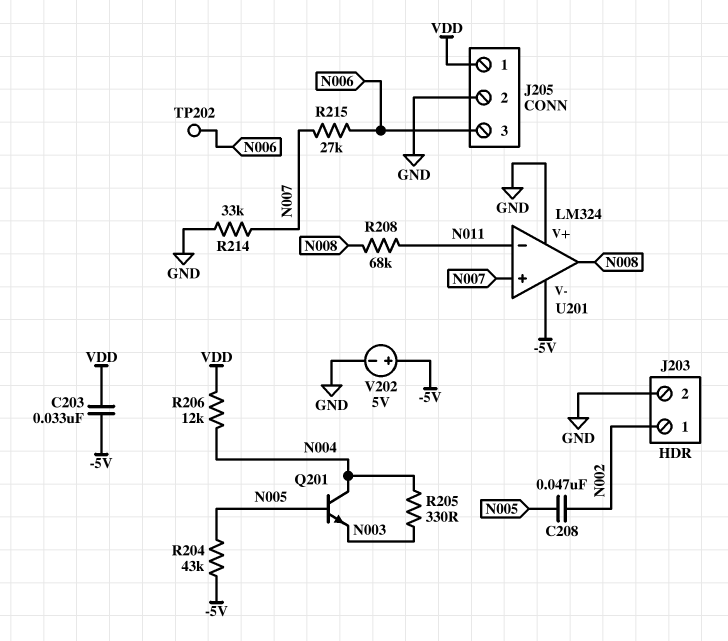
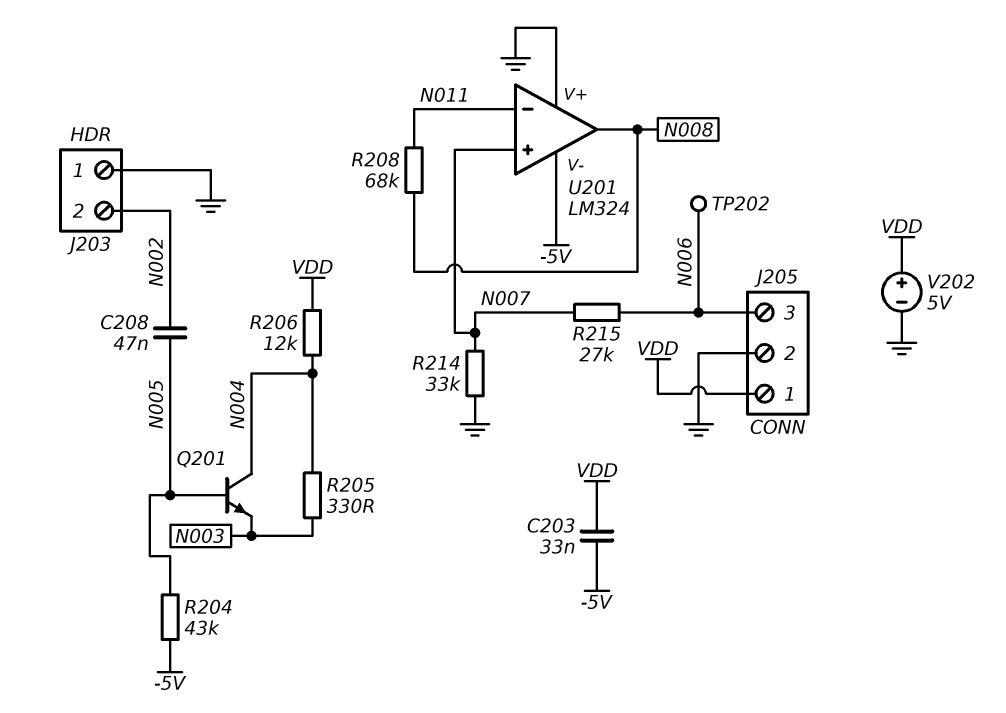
J203 pin 1: N002 -> GND
J203 pin 2: GND -> N002
V202: 5V (plus -5V, minus GND) -> 5V (plus VDD, minus GND)

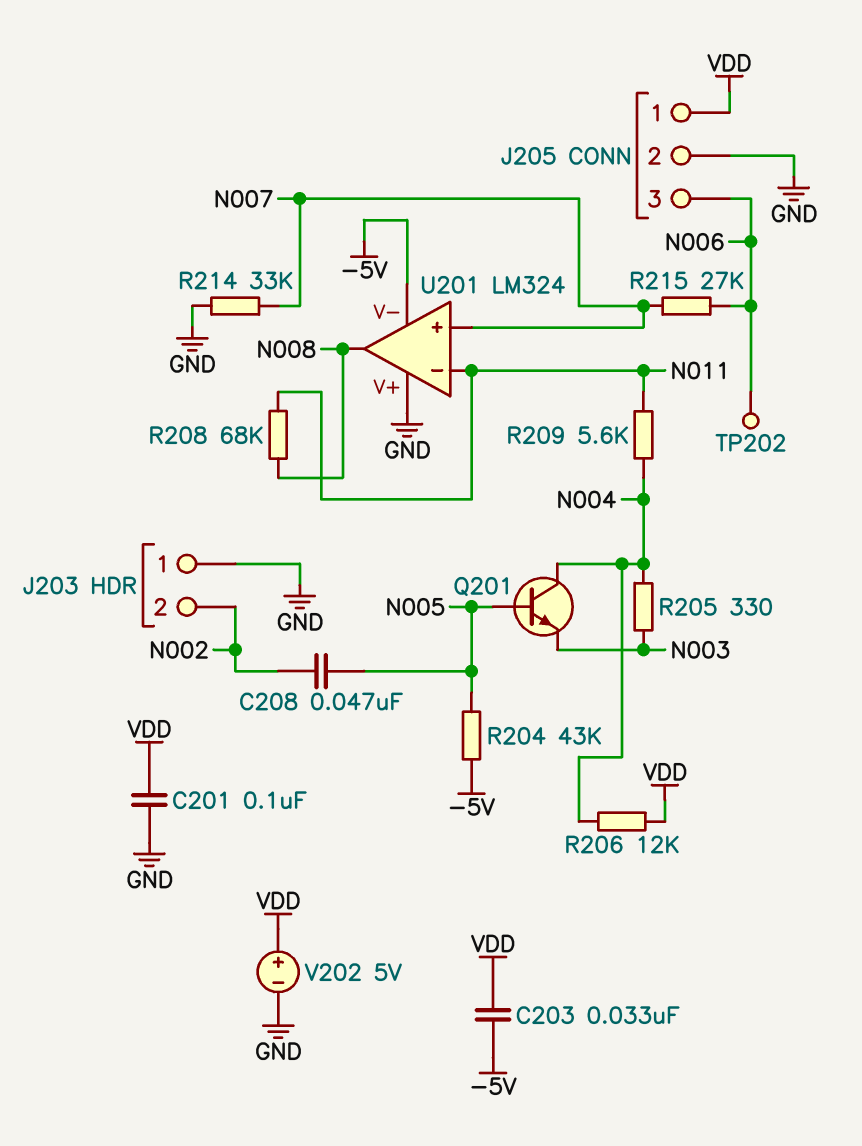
C201: none -> 100nF (GND, VDD)
R209: none -> 5.6k (N004, N011)

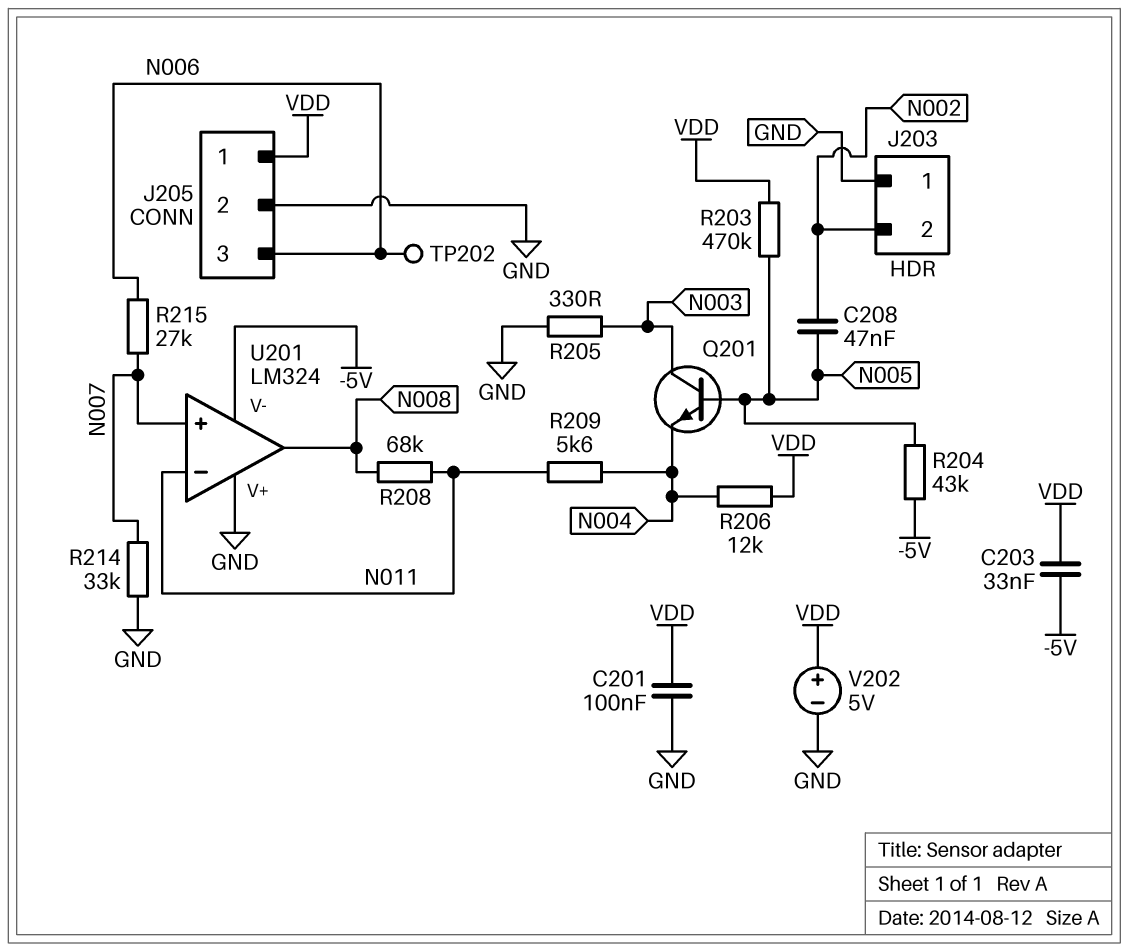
Q201: NPN (B N005, C N004, E N003) -> NPN (B N005, C N003, E N004)
R203: none -> 470k (N005, VDD)
R205: 330 (N003, N004) -> 330 (GND, N003)

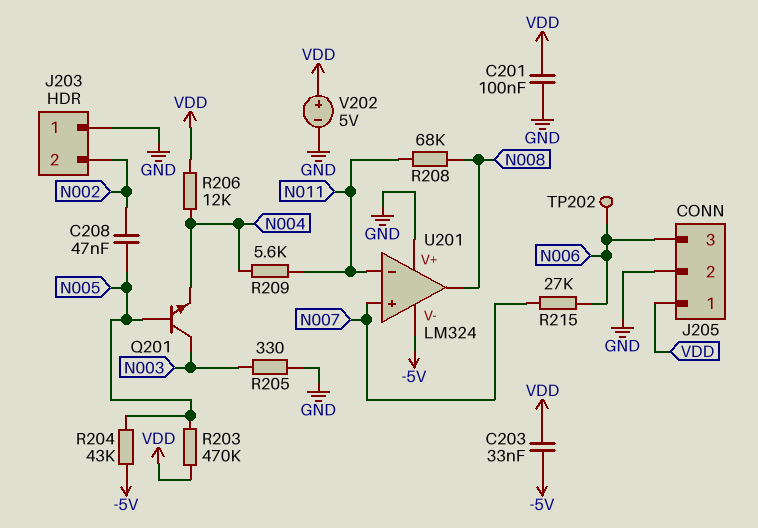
R214: 33k (GND, N007) -> none

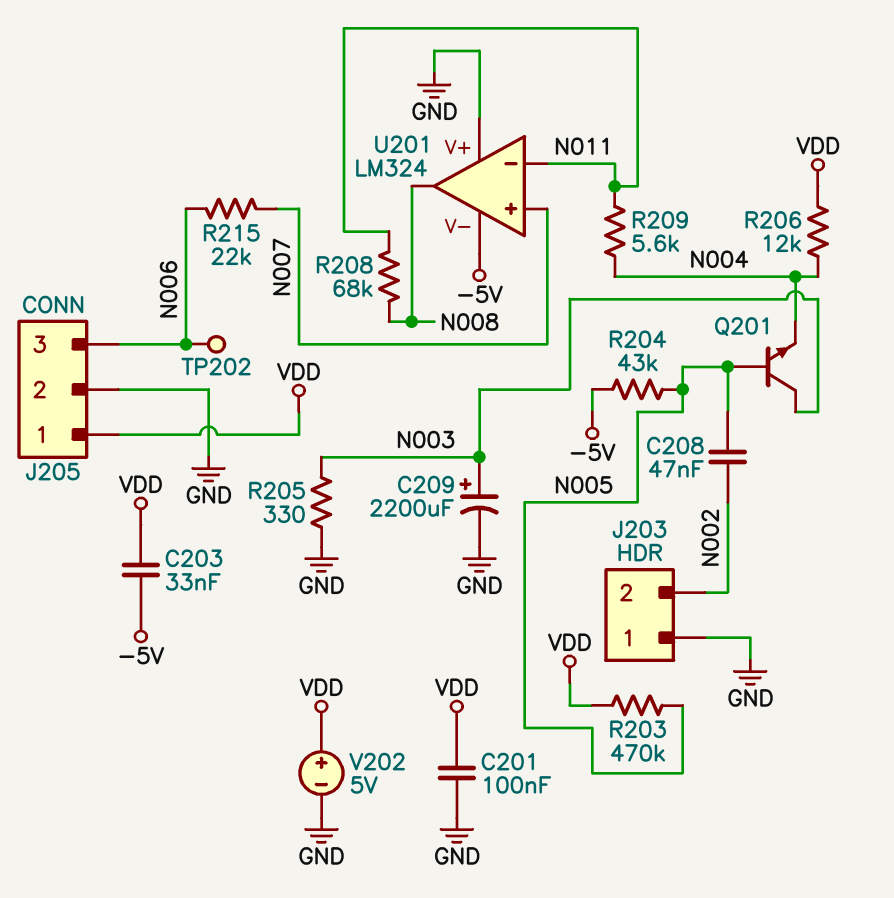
C209: none -> 2200uF (plus N003, minus GND)
R215: 27k (N006, N007) -> 22k (N006, N007)

